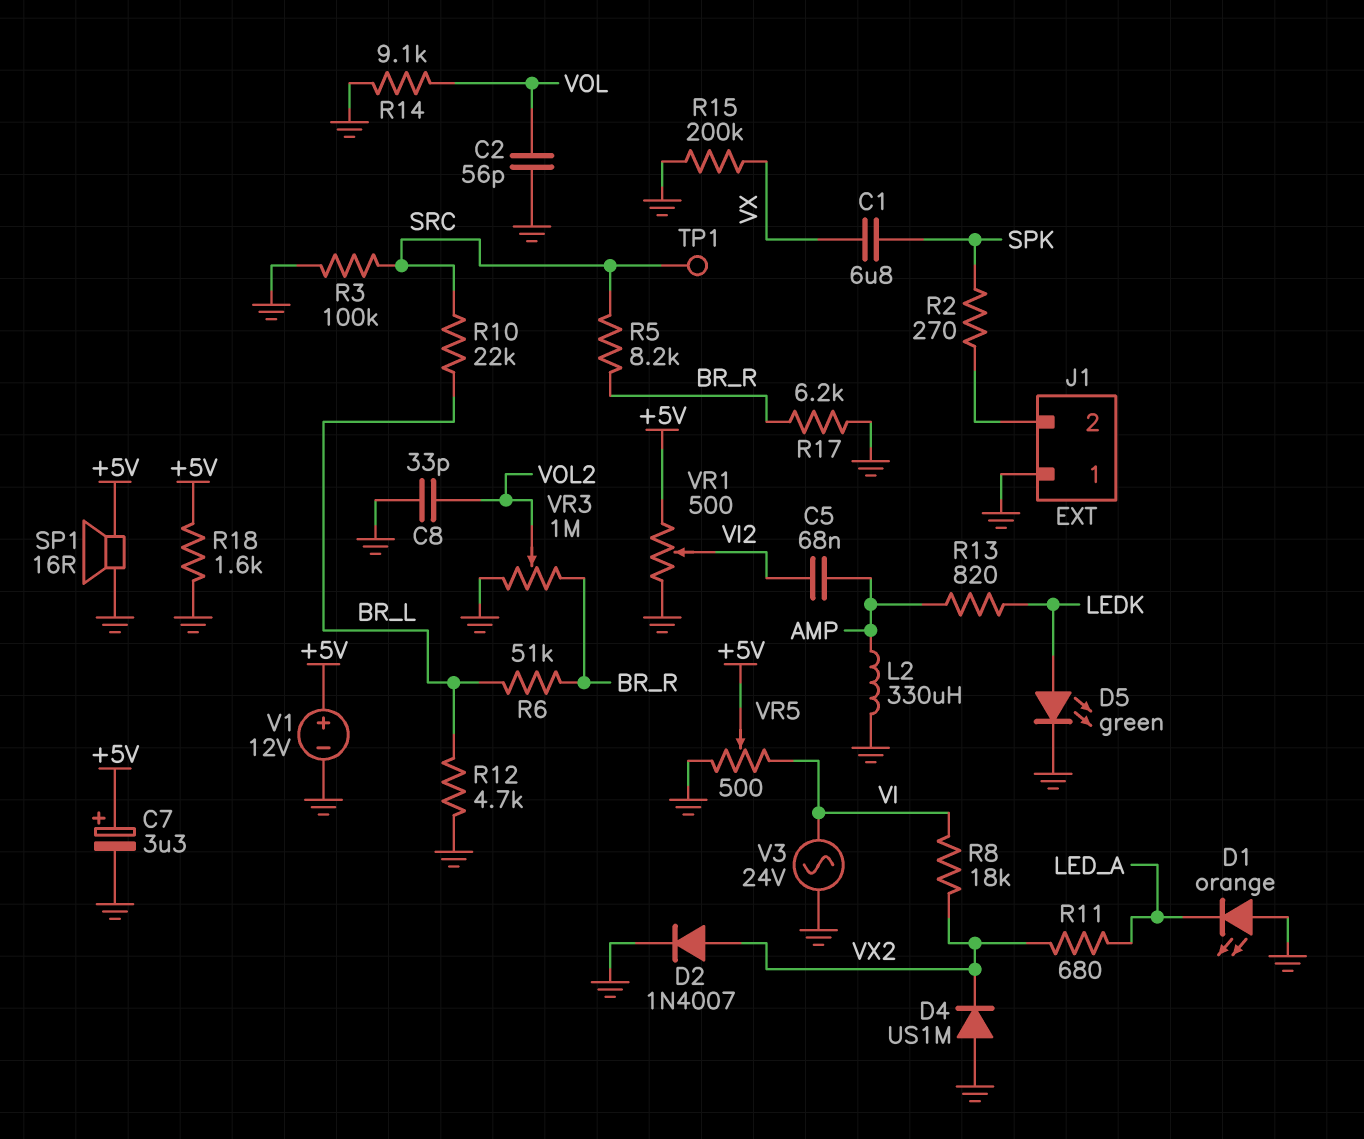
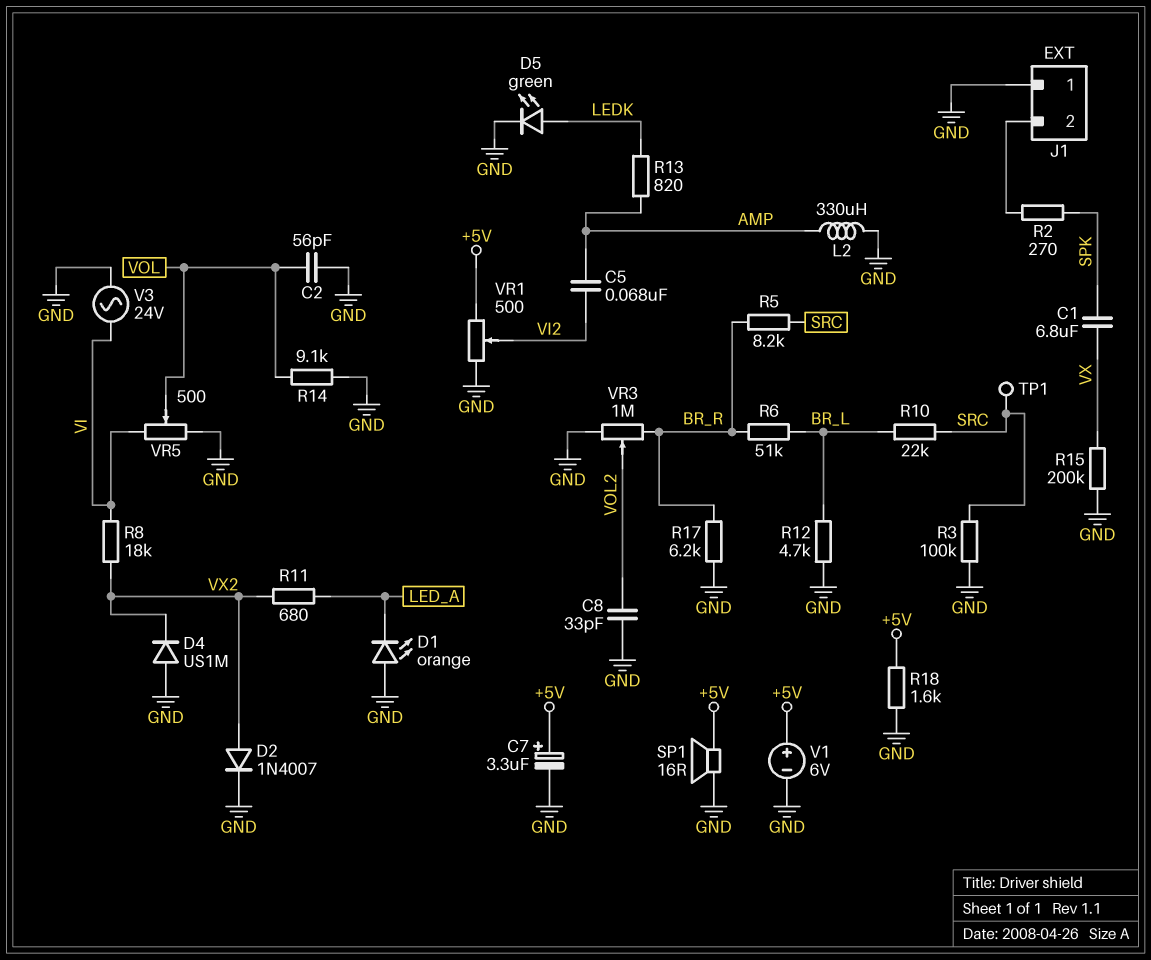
V1: 12V (plus +5V, minus GND) -> 6V (plus +5V, minus GND)
VR5: 500 (GND, VI, wiper +5V) -> 500 (GND, VI, wiper VOL)

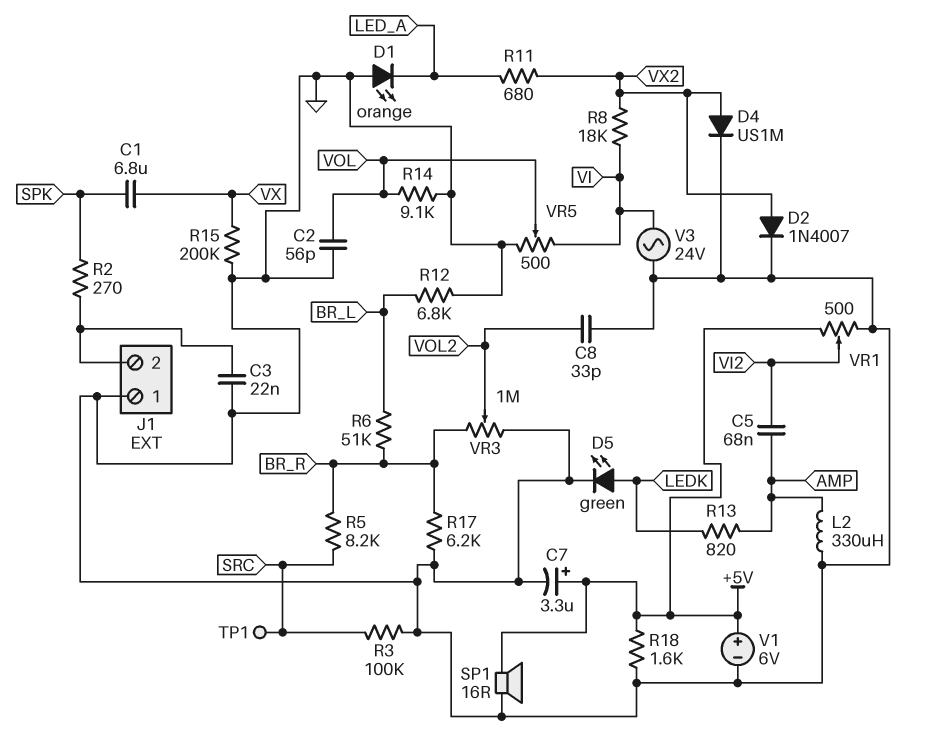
C3: none -> 22nF (GND, J1/2)
D4: diode US1M (A GND, K VX2) -> diode US1M (A VX2, K GND)
R10: 22k (BR_L, SRC) -> none
R12: 4.7k (BR_L, GND) -> 6.8k (BR_L, GND)

